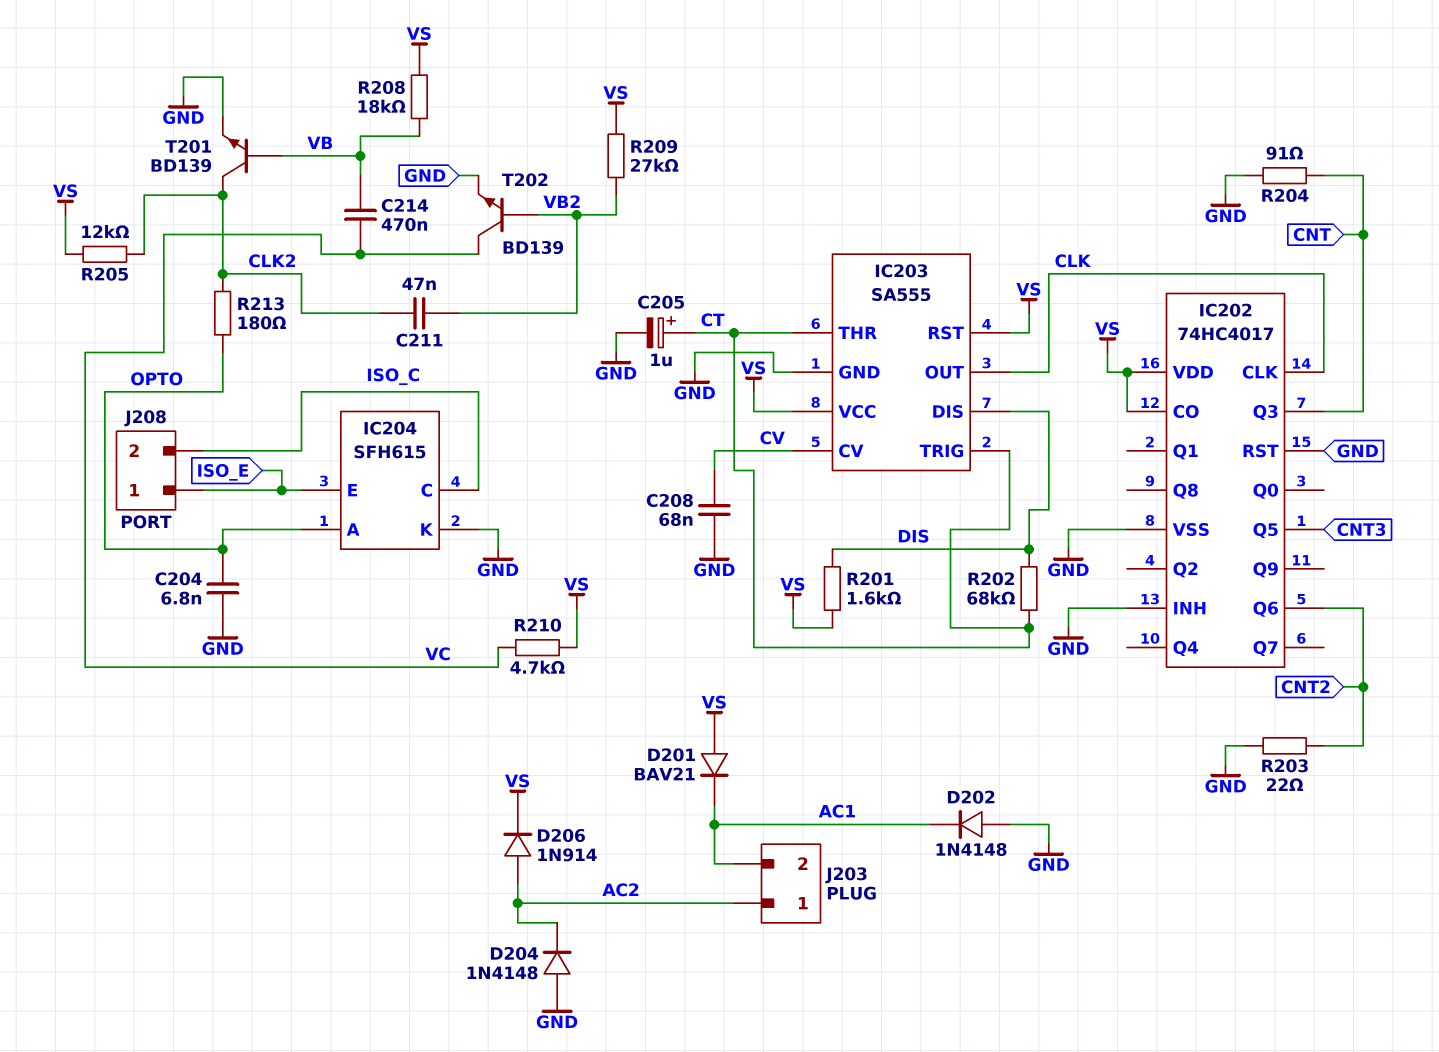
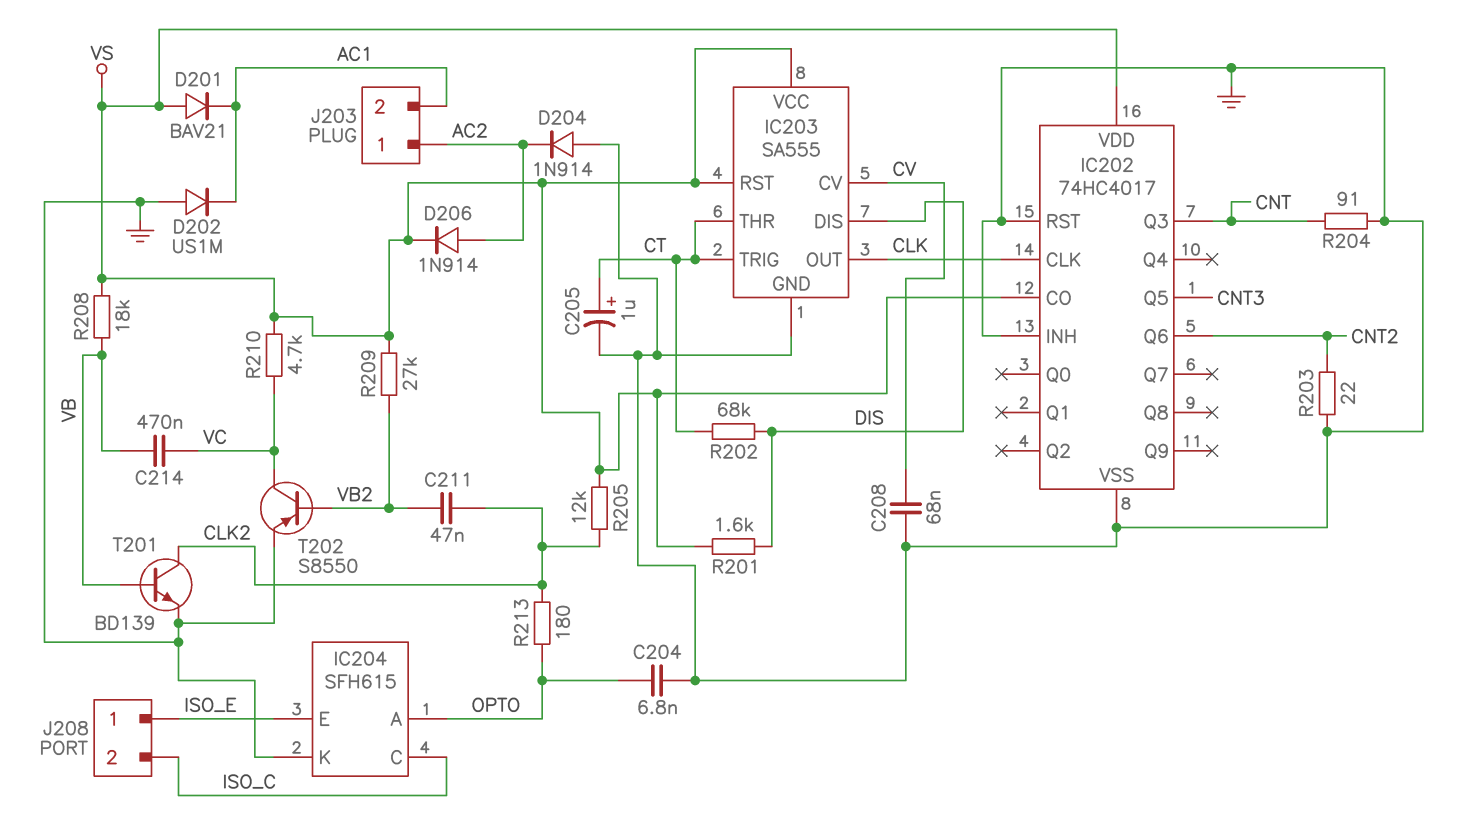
D202: diode 1N4148 (A GND, K AC1) -> diode US1M (A GND, K AC1)
D204: diode 1N4148 (A GND, K AC2) -> diode 1N914 (A GND, K AC2)
T202: NPN BD139 (B VB2, C VC, E GND) -> PNP S8550 (B VB2, C VC, E GND)

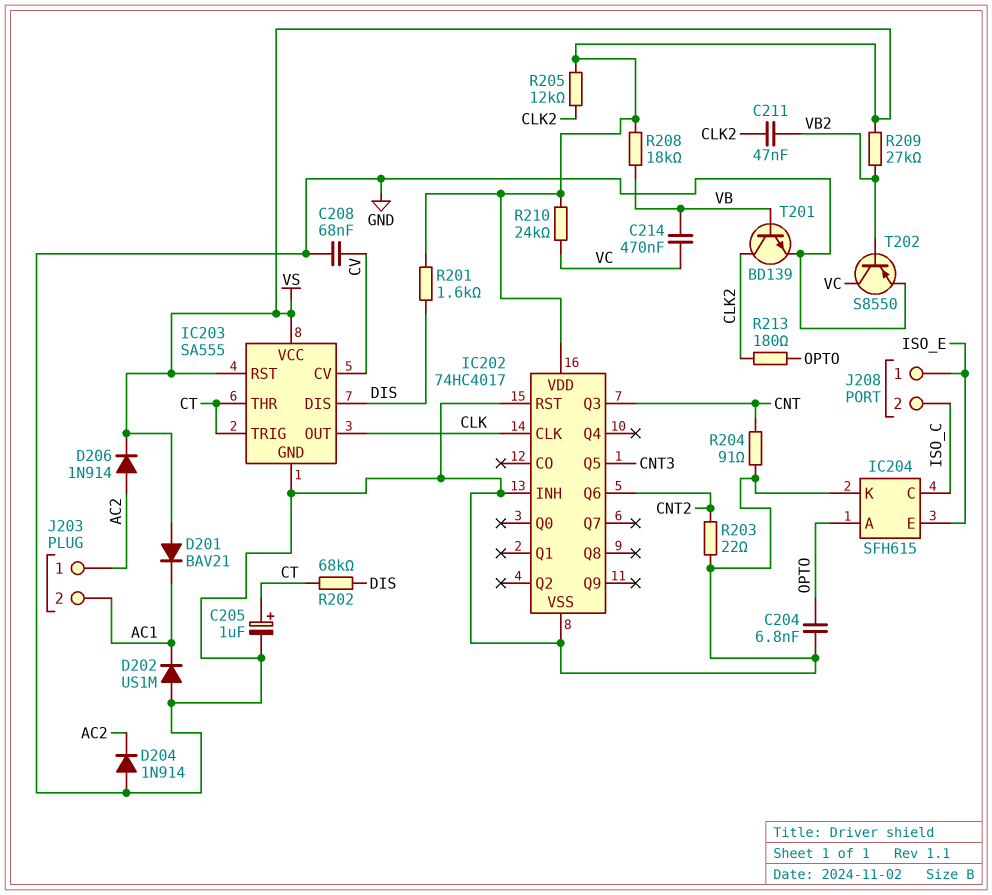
IC202 pin CO: VS -> none
R210: 4.7k (VC, VS) -> 24k (VC, VS)

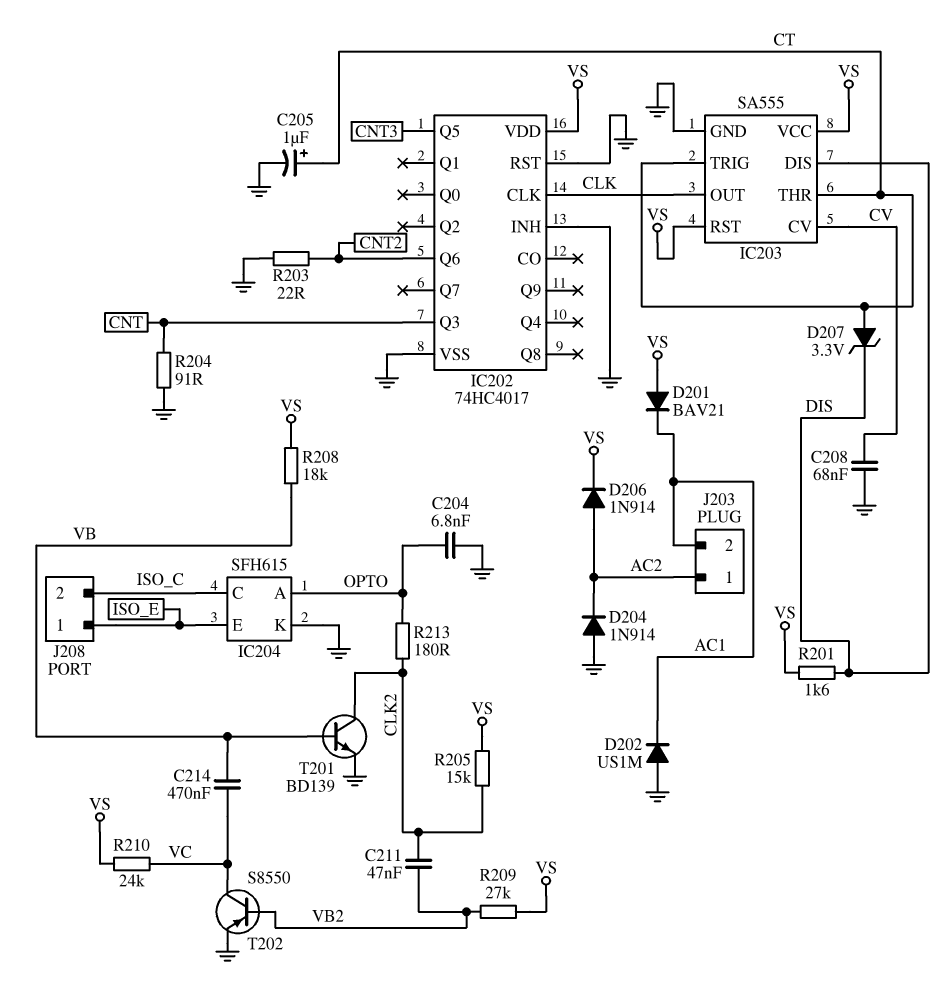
D207: none -> zener 3.3V (A CT, K DIS)
R202: 68k (CT, DIS) -> none
R205: 12k (CLK2, VS) -> 15k (CLK2, VS)

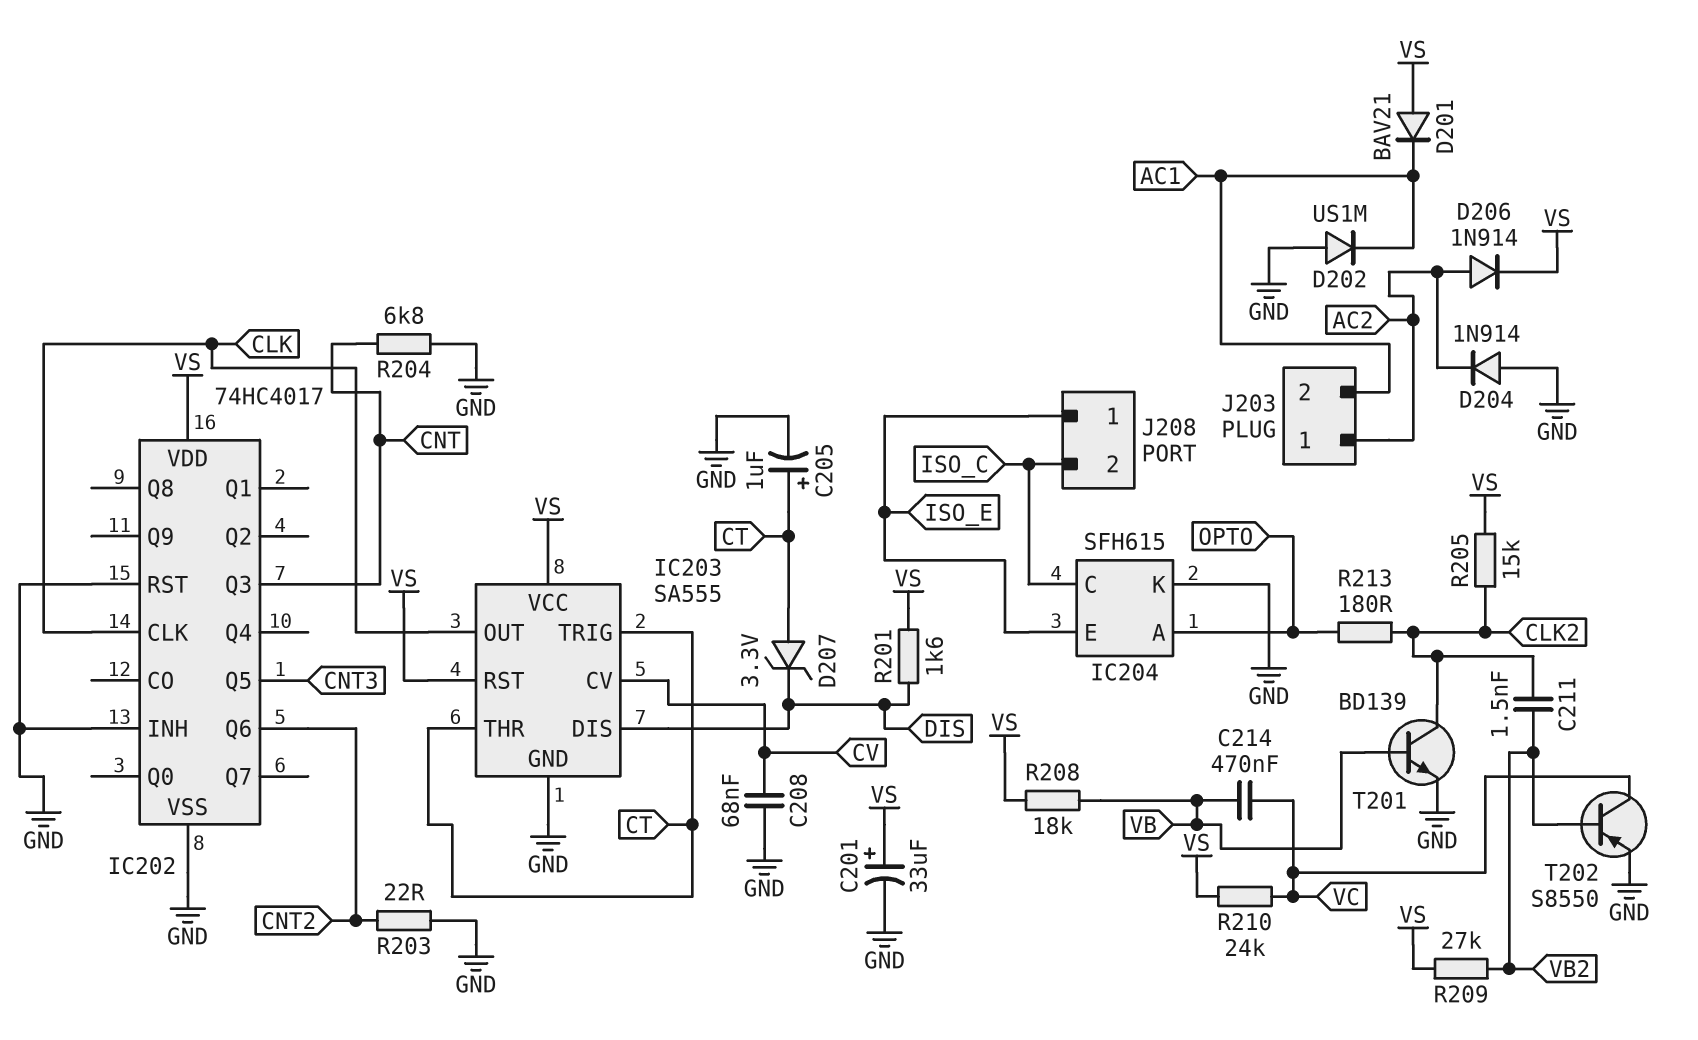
C201: none -> 33uF (plus VS, minus GND)
C204: 6.8nF (GND, OPTO) -> none
C211: 47nF (CLK2, VB2) -> 1.5nF (CLK2, VB2)
R204: 91 (CNT, GND) -> 6.8k (CNT, GND)

